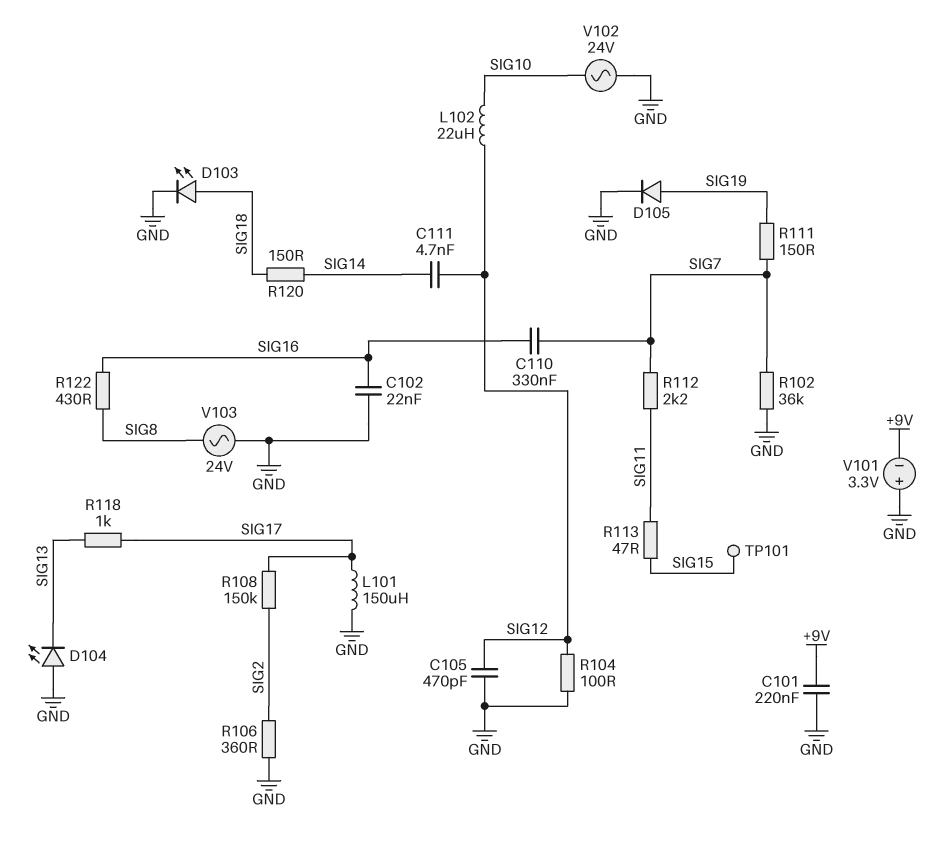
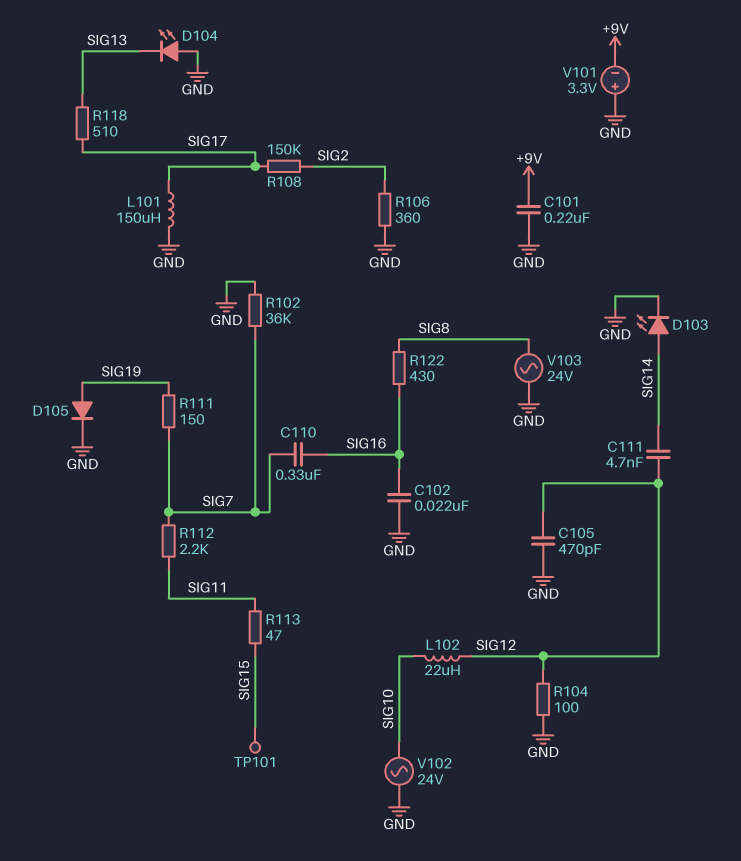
D103: LED (A SIG18, K GND) -> LED (A SIG14, K GND)
R118: 1k (SIG13, SIG17) -> 510 (SIG13, SIG17)
R120: 150 (SIG14, SIG18) -> none

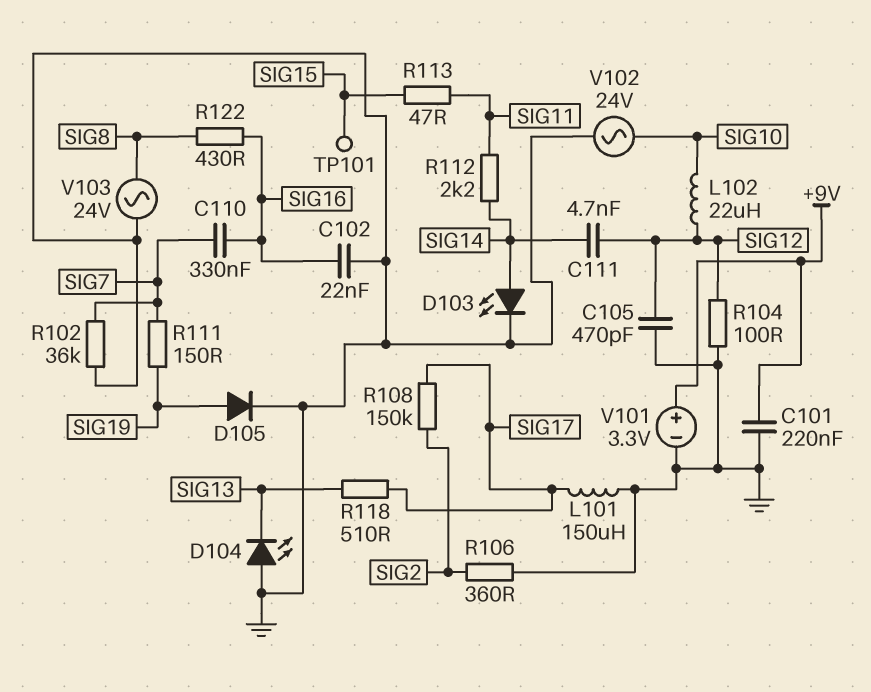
R112: 2.2k (SIG7, SIG11) -> 2.2k (SIG11, SIG14)
V101: 3.3V (plus GND, minus +9V) -> 3.3V (plus +9V, minus GND)

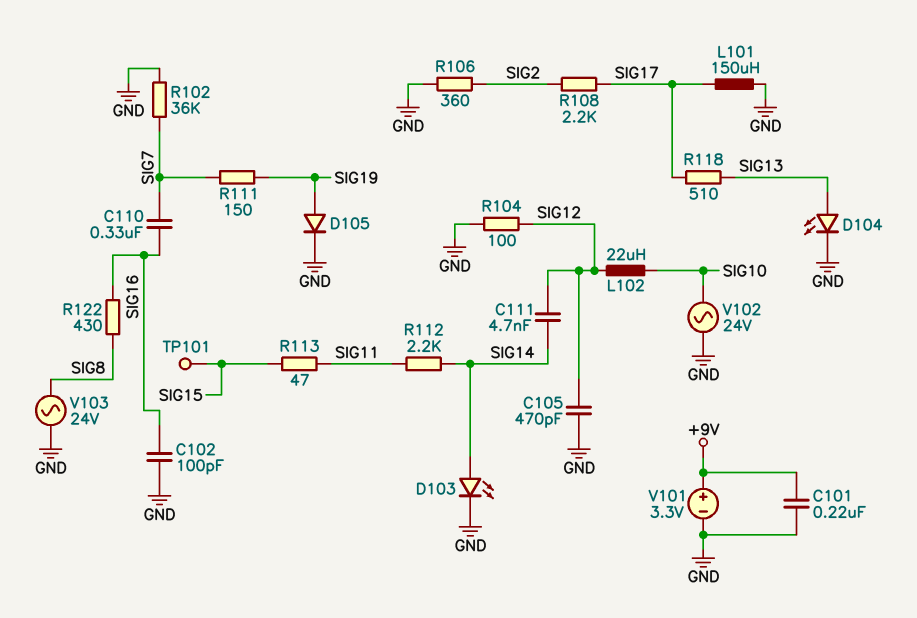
C102: 22nF (GND, SIG16) -> 100pF (GND, SIG16)
D104: LED (A GND, K SIG13) -> LED (A SIG13, K GND)
R108: 150k (SIG2, SIG17) -> 2.2k (SIG2, SIG17)

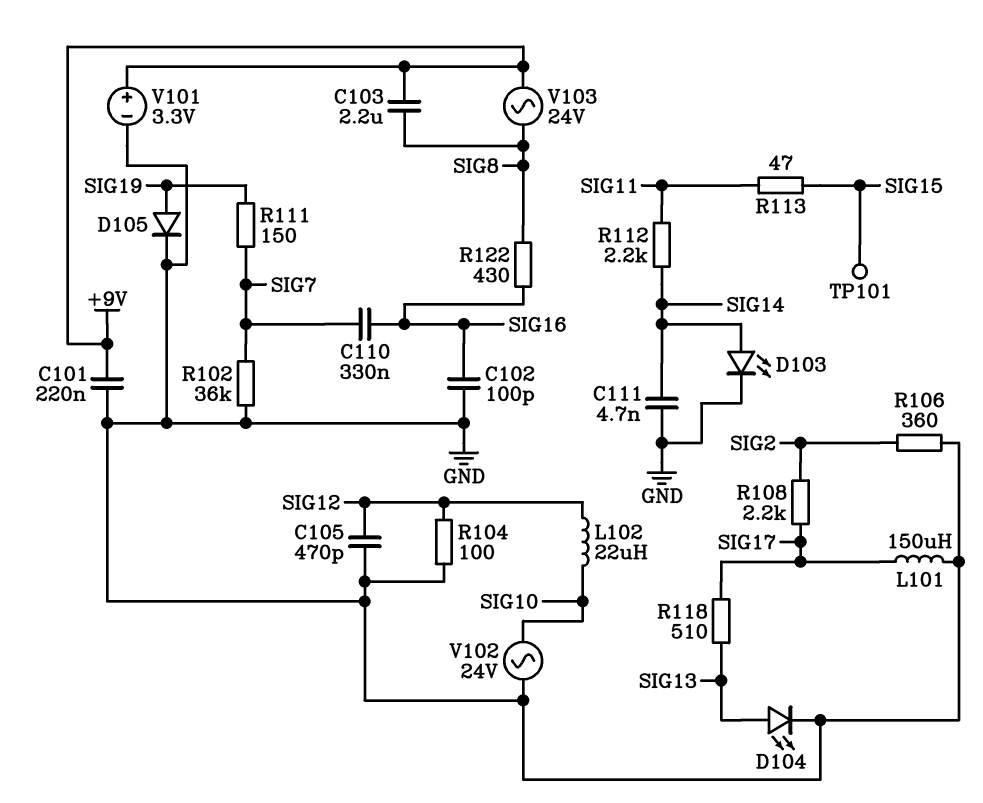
C103: none -> 2.2uF (+9V, SIG8)
C111: 4.7nF (SIG12, SIG14) -> 4.7nF (GND, SIG14)
V103: AC 24V (GND, SIG8) -> AC 24V (+9V, SIG8)

